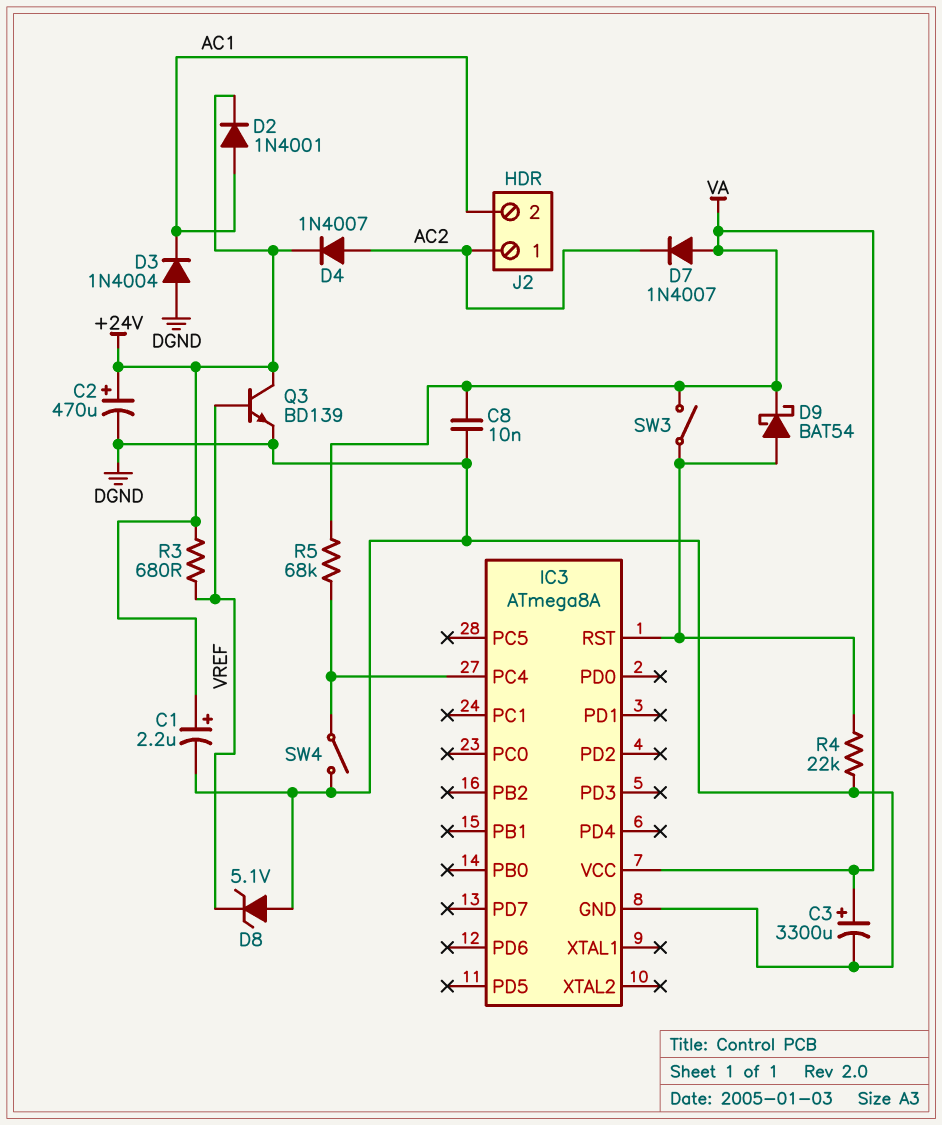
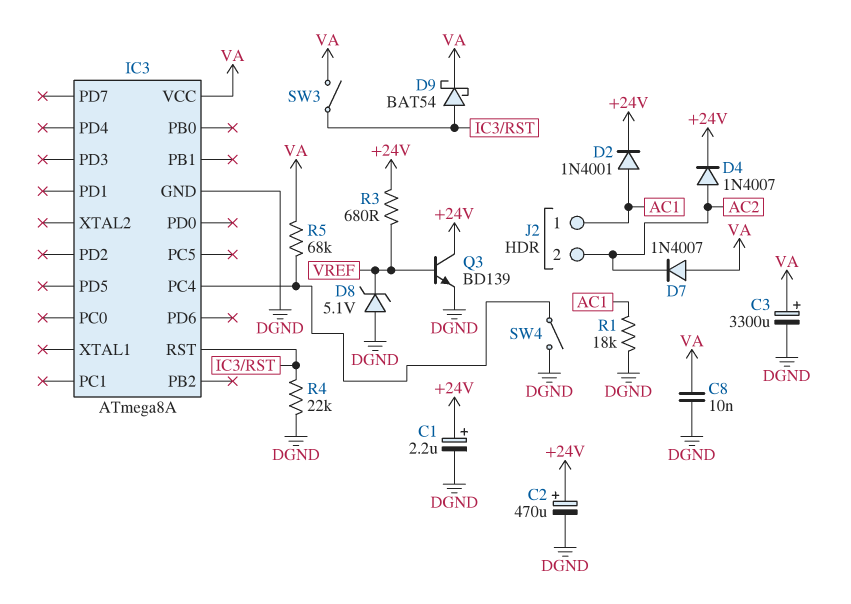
D3: diode 1N4004 (A DGND, K AC1) -> none
J2 pin 1: AC2 -> AC1
J2 pin 2: AC1 -> AC2
R1: none -> 18k (AC1, DGND)

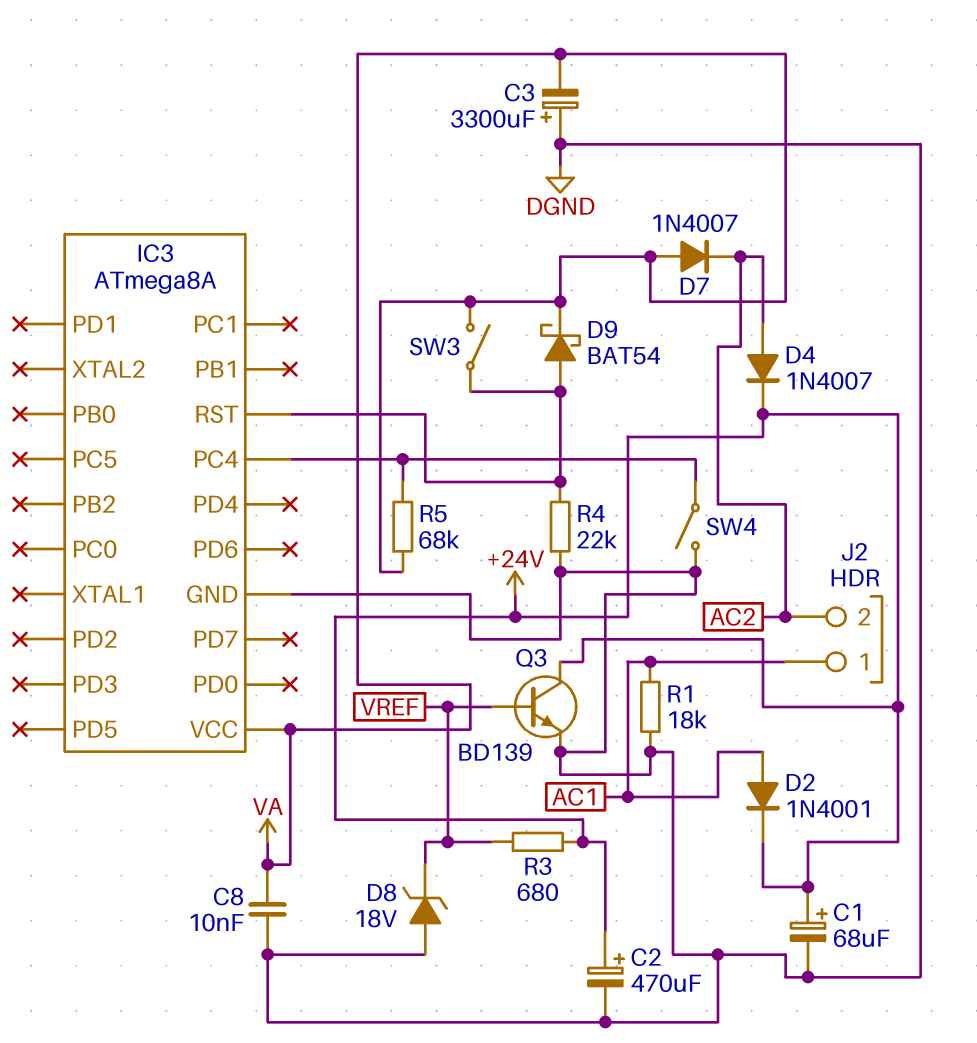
C1: 2.2uF (plus +24V, minus DGND) -> 68uF (plus +24V, minus DGND)
C3: 3300uF (plus VA, minus DGND) -> 3300uF (plus DGND, minus VA)
D8: zener 5.1V (A DGND, K VREF) -> zener 18V (A DGND, K VREF)

